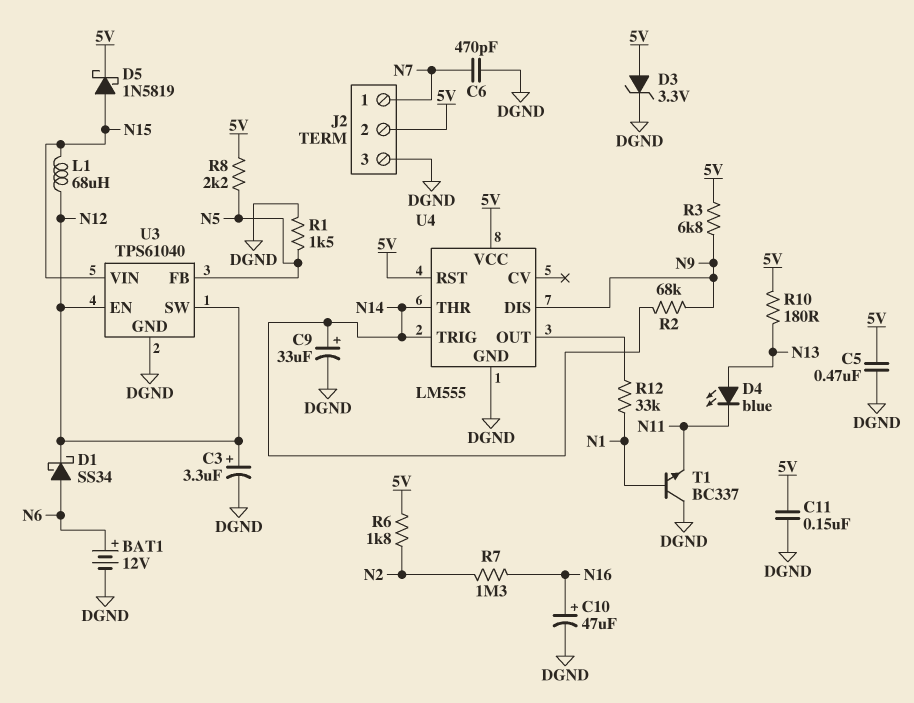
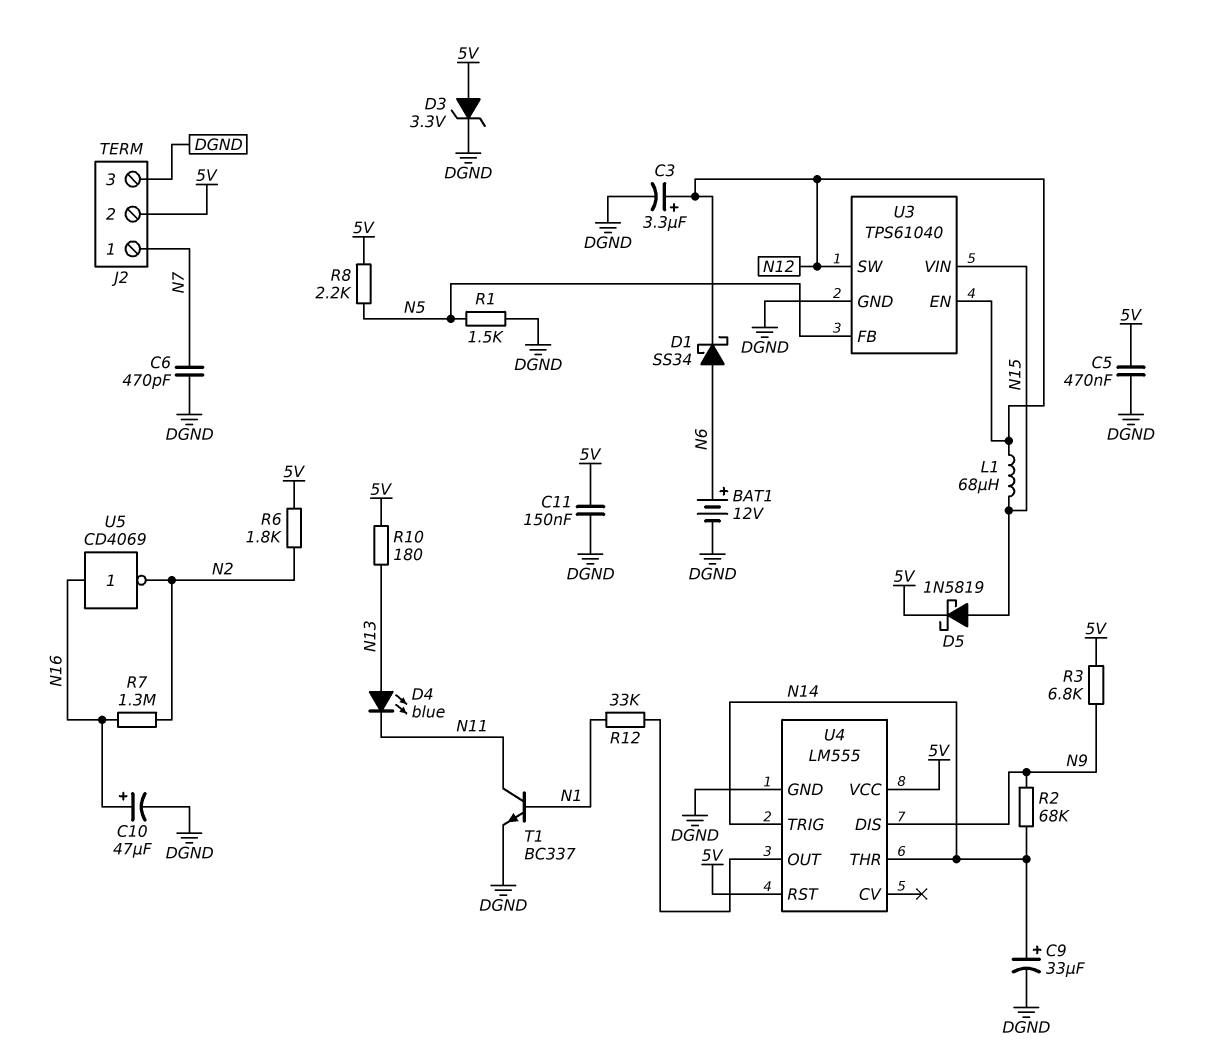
T1: NPN BC337 (B N1, C DGND, E N11) -> NPN BC337 (B N1, C N11, E DGND)
U5: none -> NOT CD4069 (in N16, out N2)

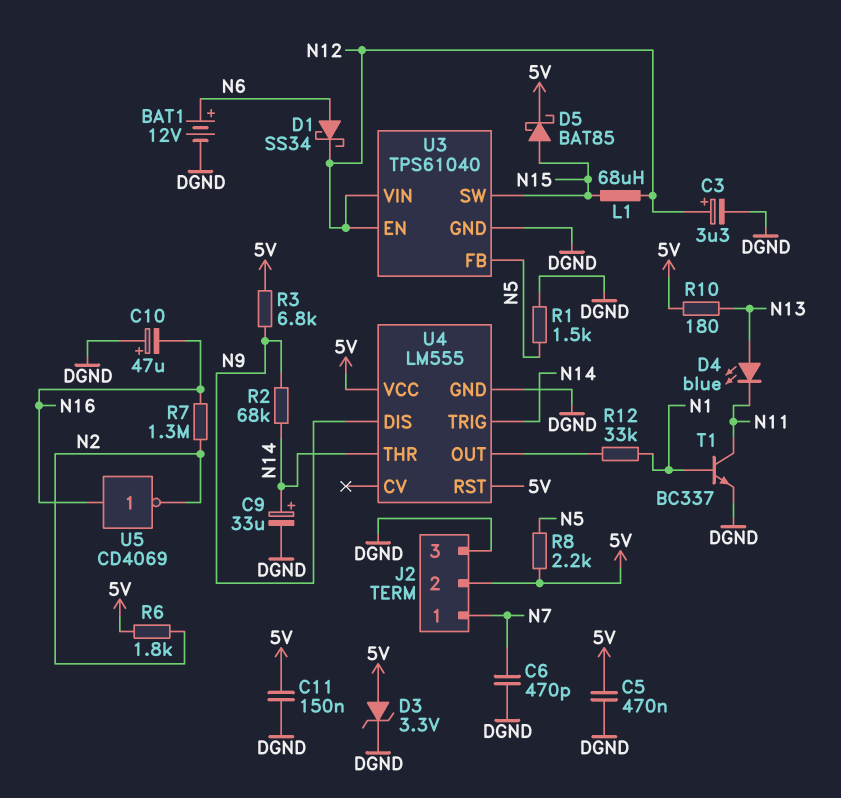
C10: 47uF (plus N16, minus DGND) -> 47uF (plus DGND, minus N16)
D5: schottky 1N5819 (A N15, K 5V) -> schottky BAT85 (A N15, K 5V)
U3 pin SW: N12 -> N15
U3 pin VIN: N15 -> N12

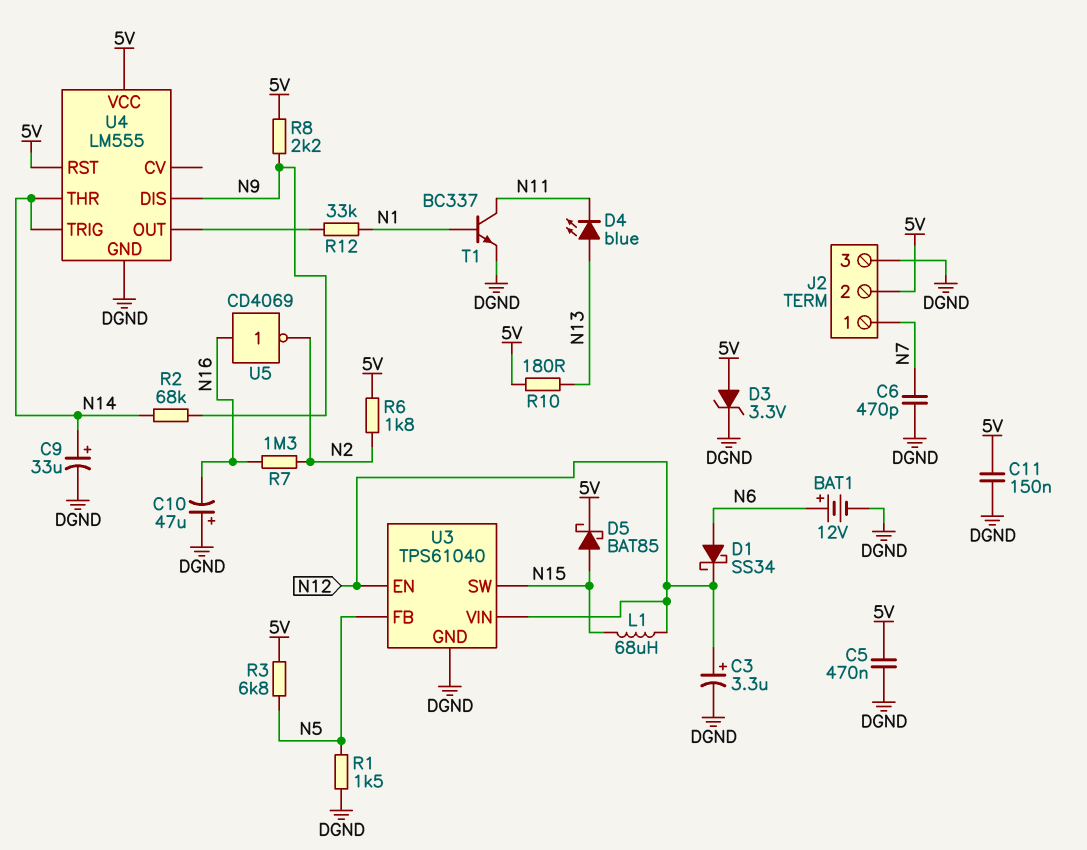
R3: 6.8k (5V, N9) -> 6.8k (5V, N5)
R8: 2.2k (5V, N5) -> 2.2k (5V, N9)

